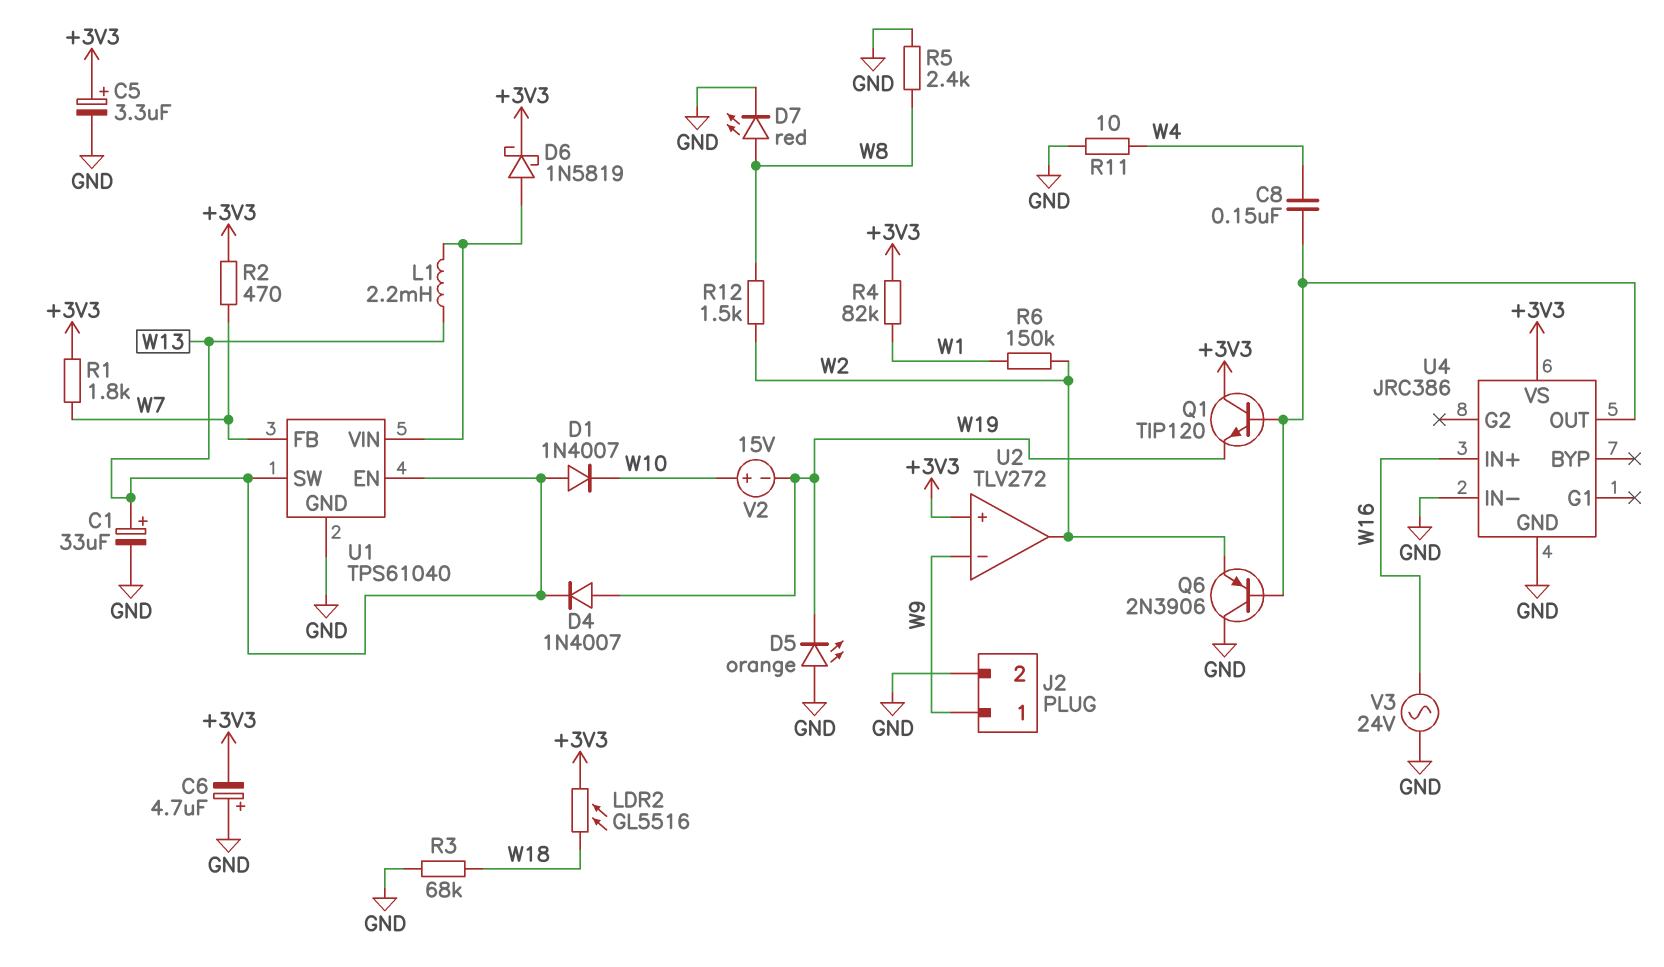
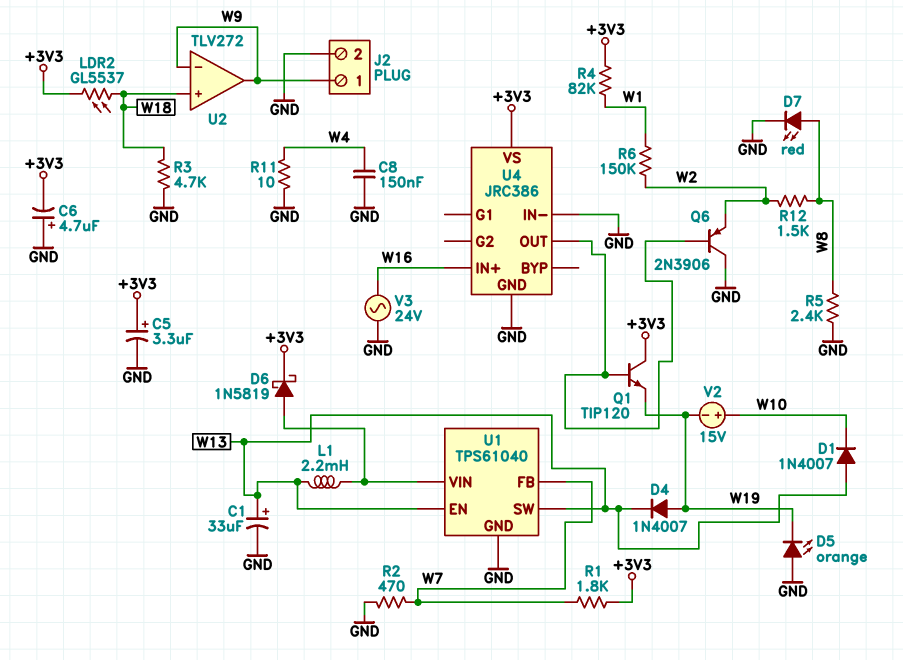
C8: 150nF (U4/OUT, W4) -> 150nF (GND, W4)
LDR2: GL5516 (+3V3, W18) -> GL5537 (+3V3, W18)
R2: 470 (+3V3, W7) -> 470 (GND, W7)
R3: 68k (GND, W18) -> 4.7k (GND, W18)
U2 pin in+: +3V3 -> W18
U2 pin out: W2 -> W9

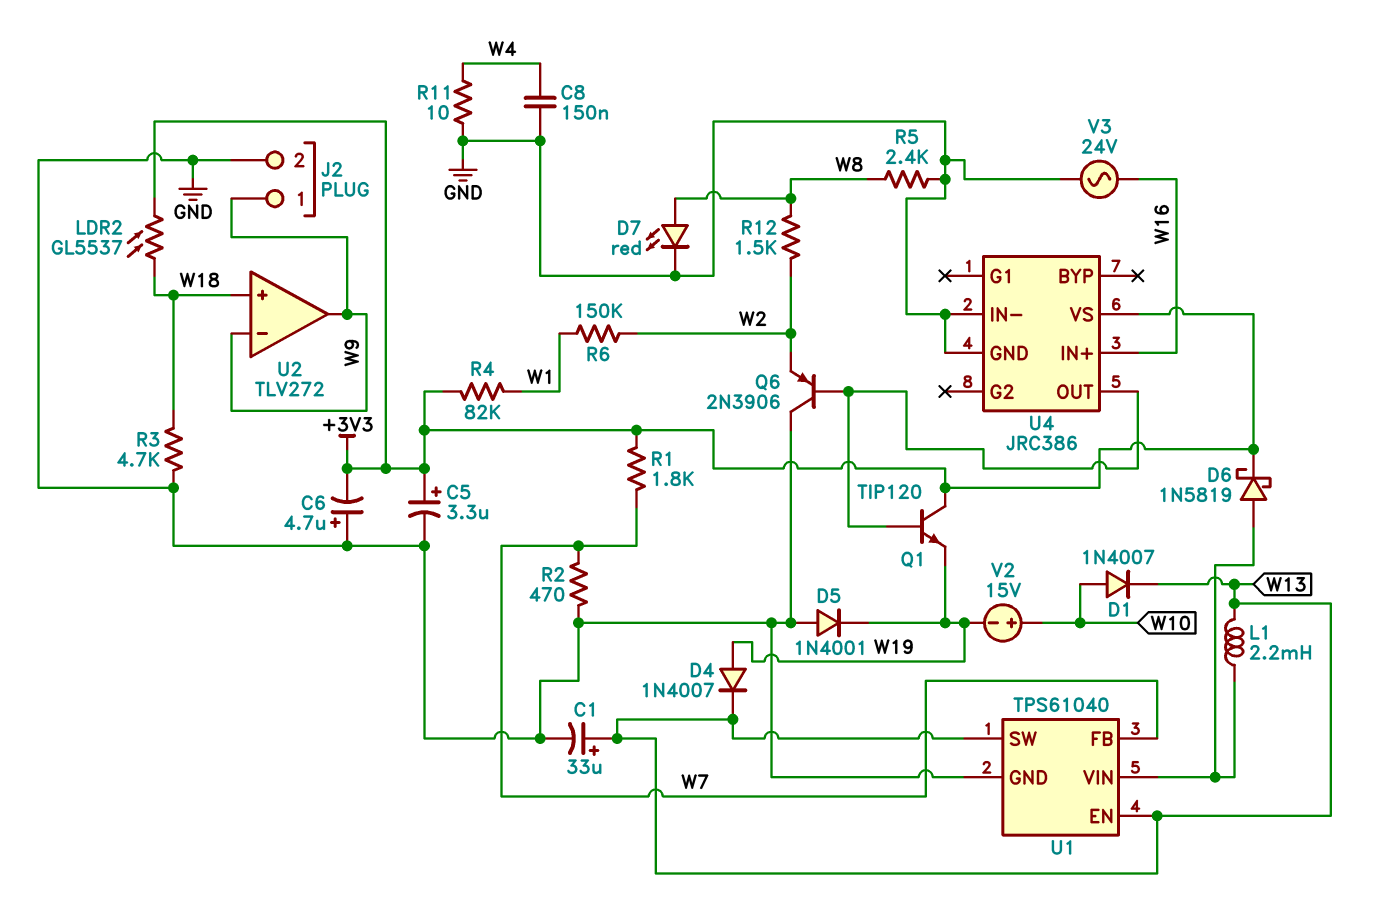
D1: diode 1N4007 (A W13, K W10) -> diode 1N4007 (A W10, K W13)
D5: LED orange (A GND, K W19) -> diode 1N4001 (A GND, K W19)

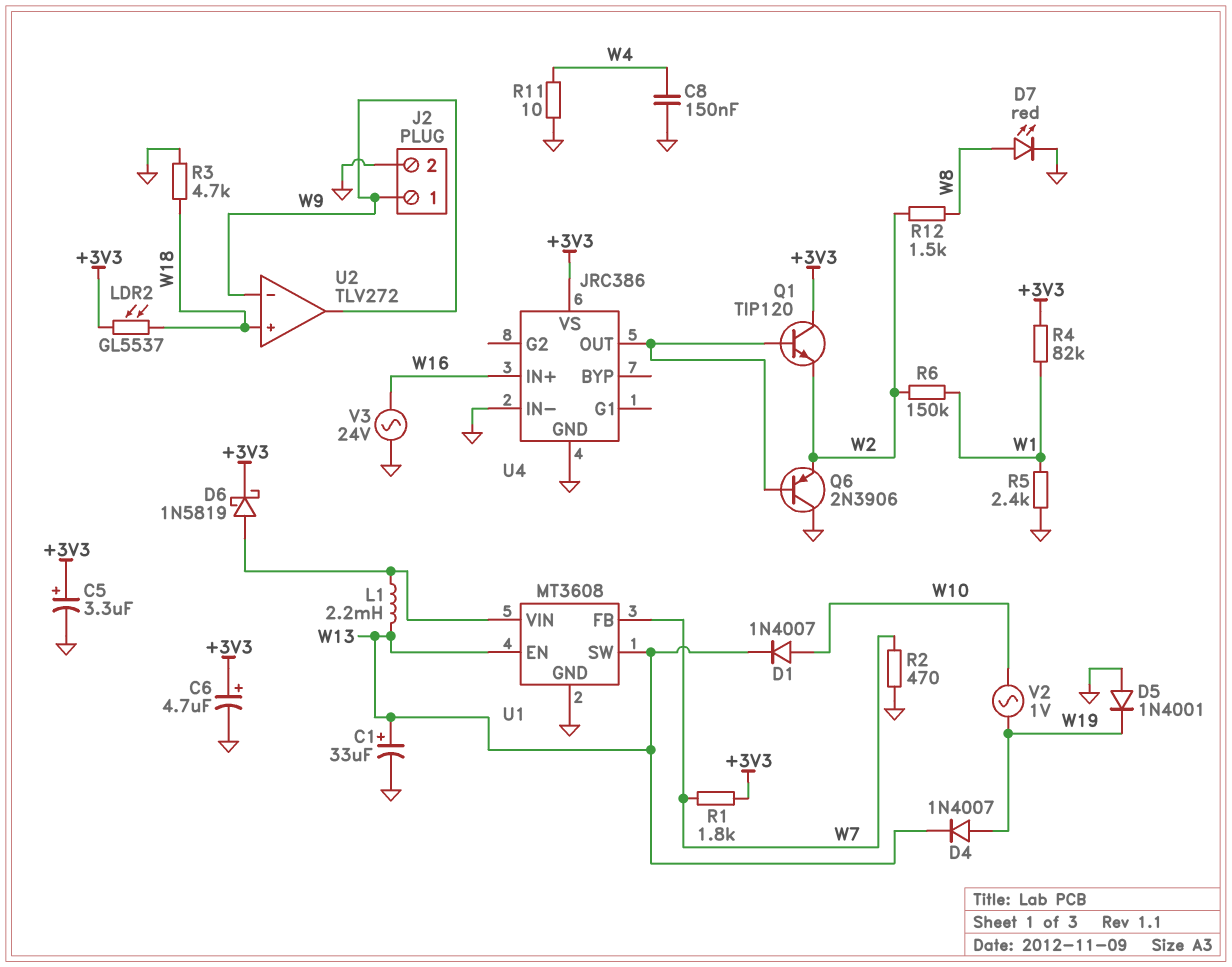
C6: 4.7uF (plus GND, minus +3V3) -> 4.7uF (plus +3V3, minus GND)
Q1: NPN TIP120 (B U4/OUT, C +3V3, E W19) -> NPN TIP120 (B U4/OUT, C +3V3, E W2)
R5: 2.4k (GND, W8) -> 2.4k (GND, W1)
U1: TPS61040 -> MT3608
V2: 15V (plus W10, minus W19) -> AC 1V (W10, W19)

